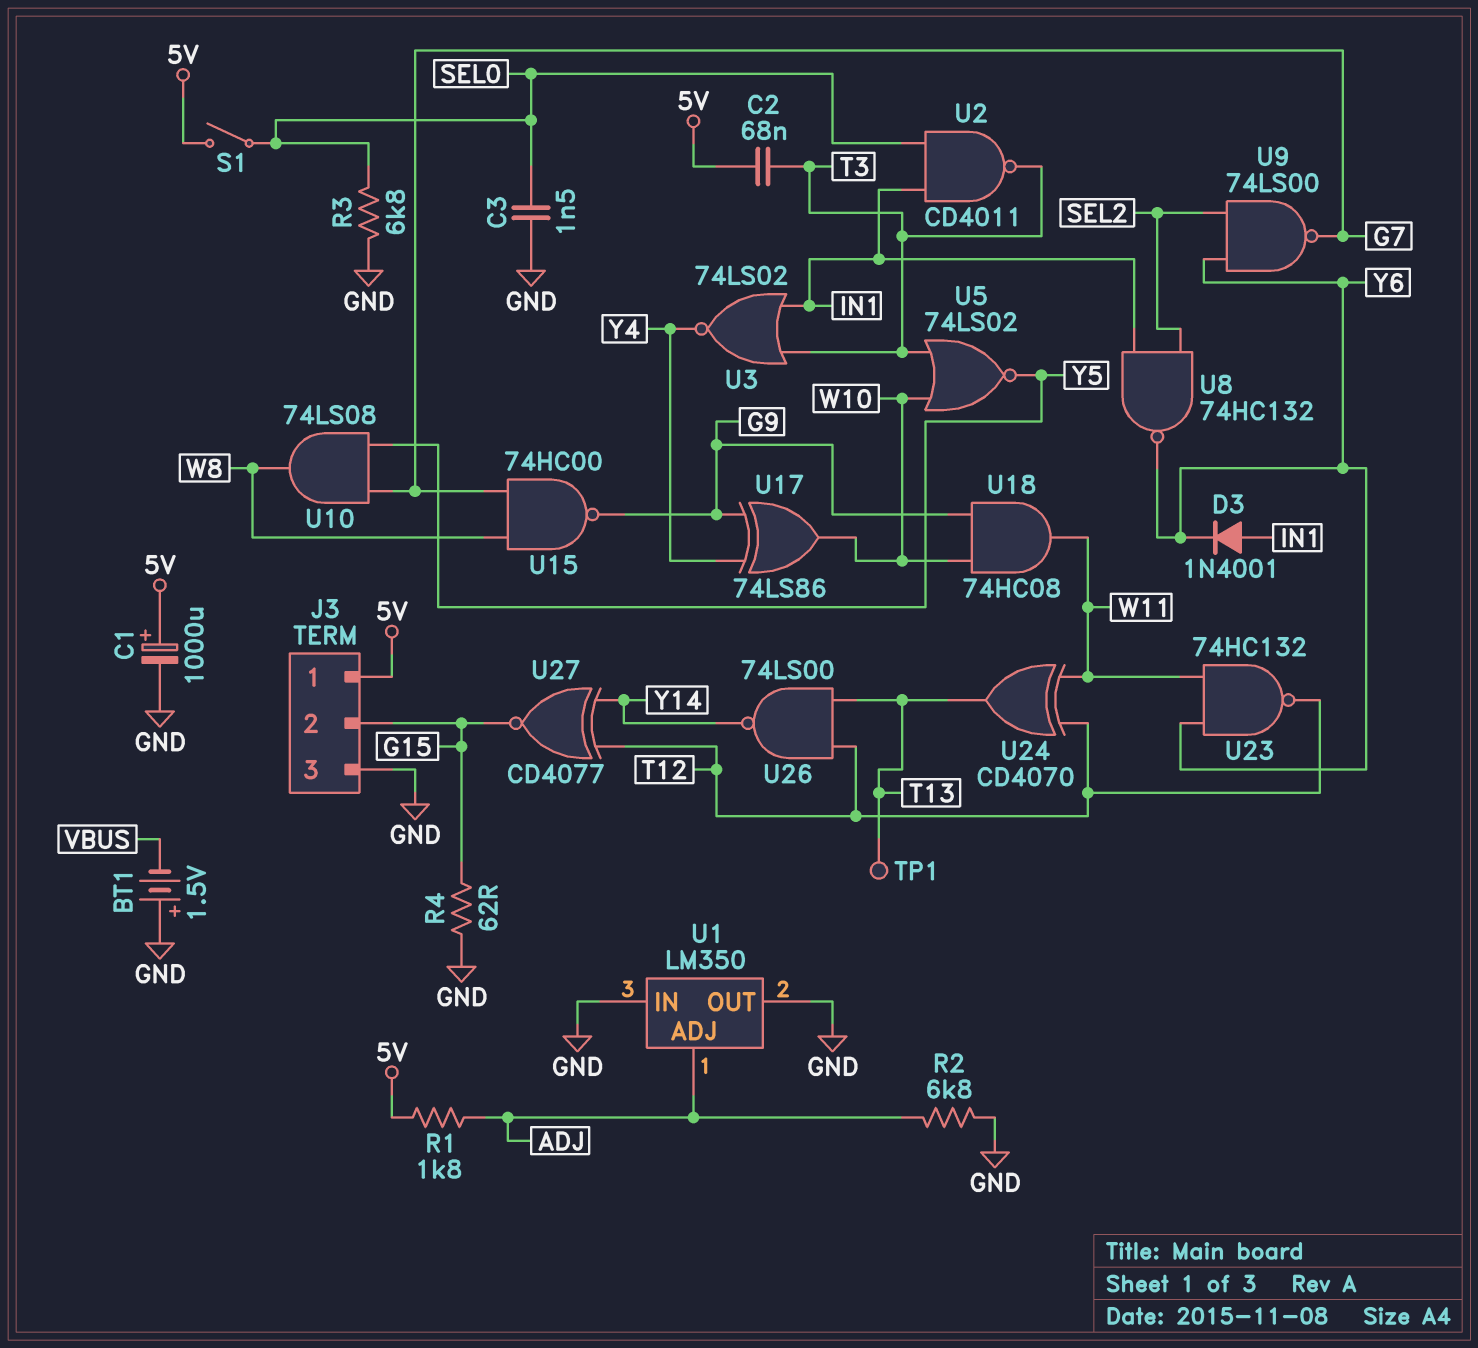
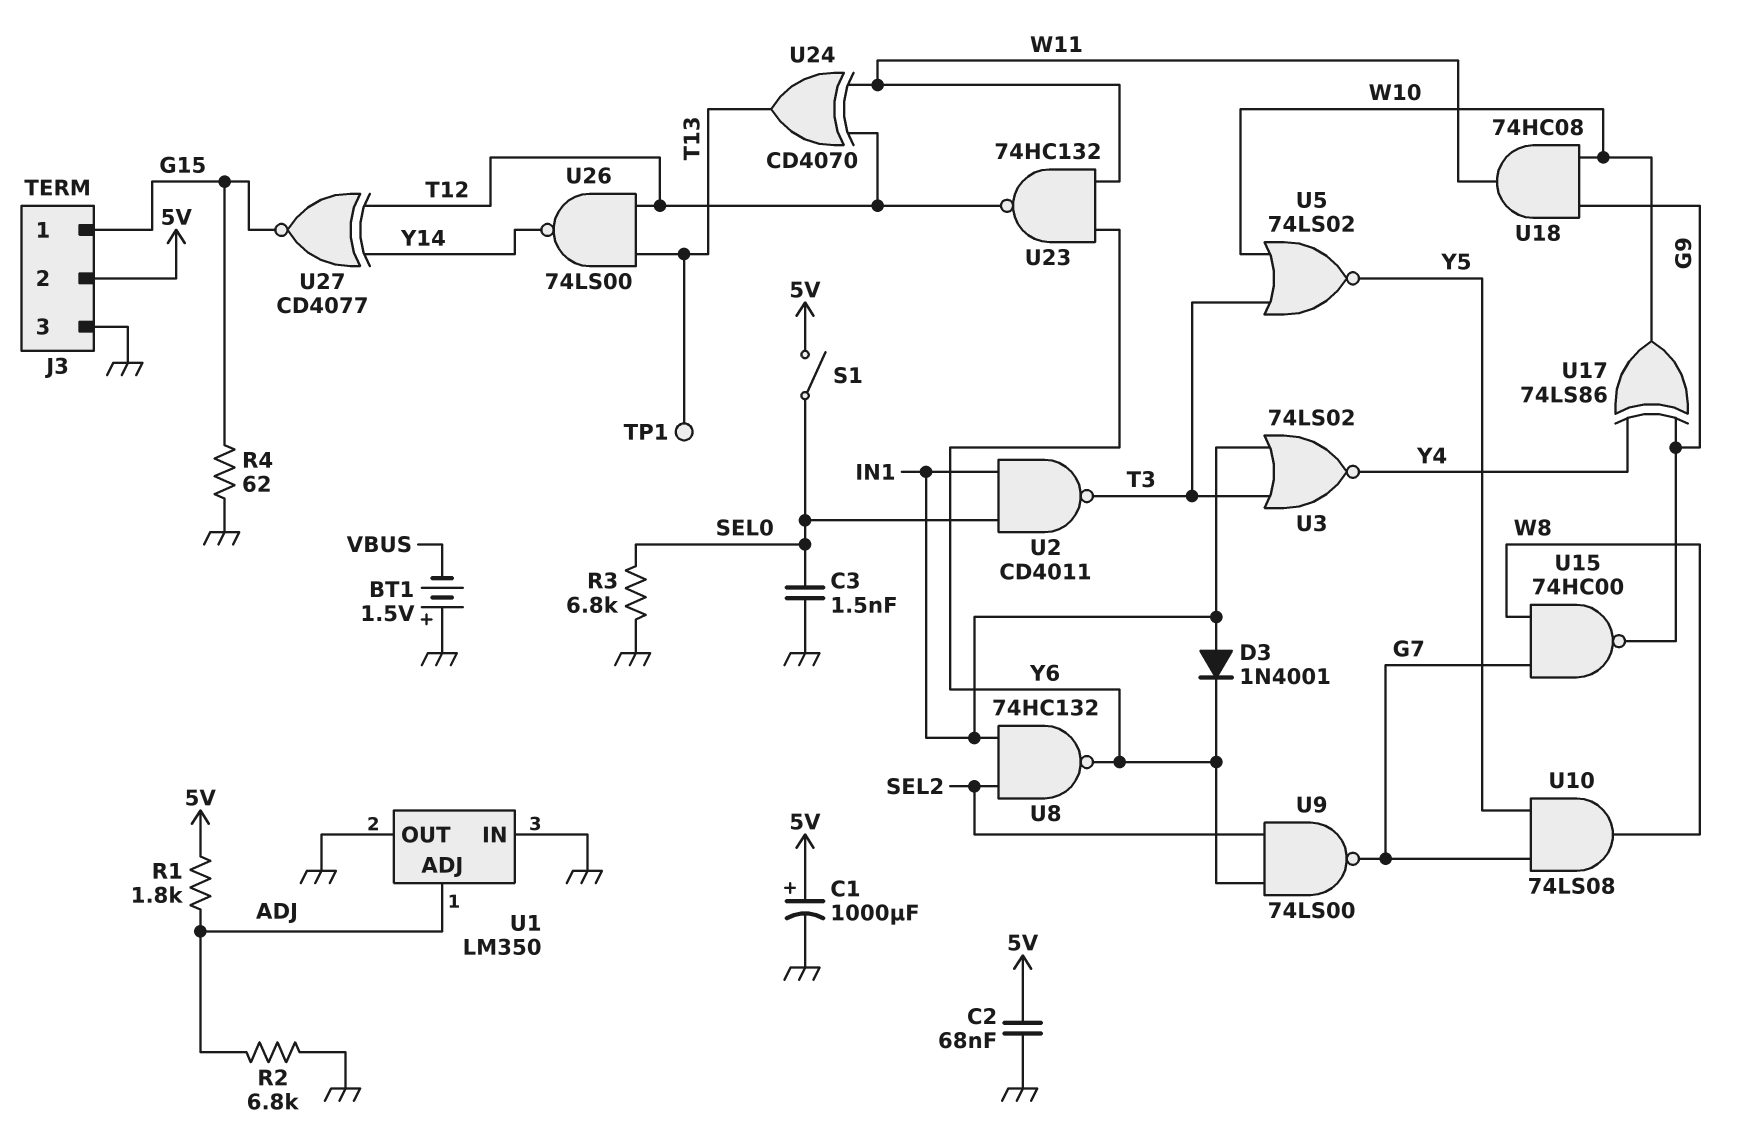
C2: 68nF (5V, T3) -> 68nF (5V, GND)
J3 pin 1: 5V -> G15
J3 pin 2: G15 -> 5V

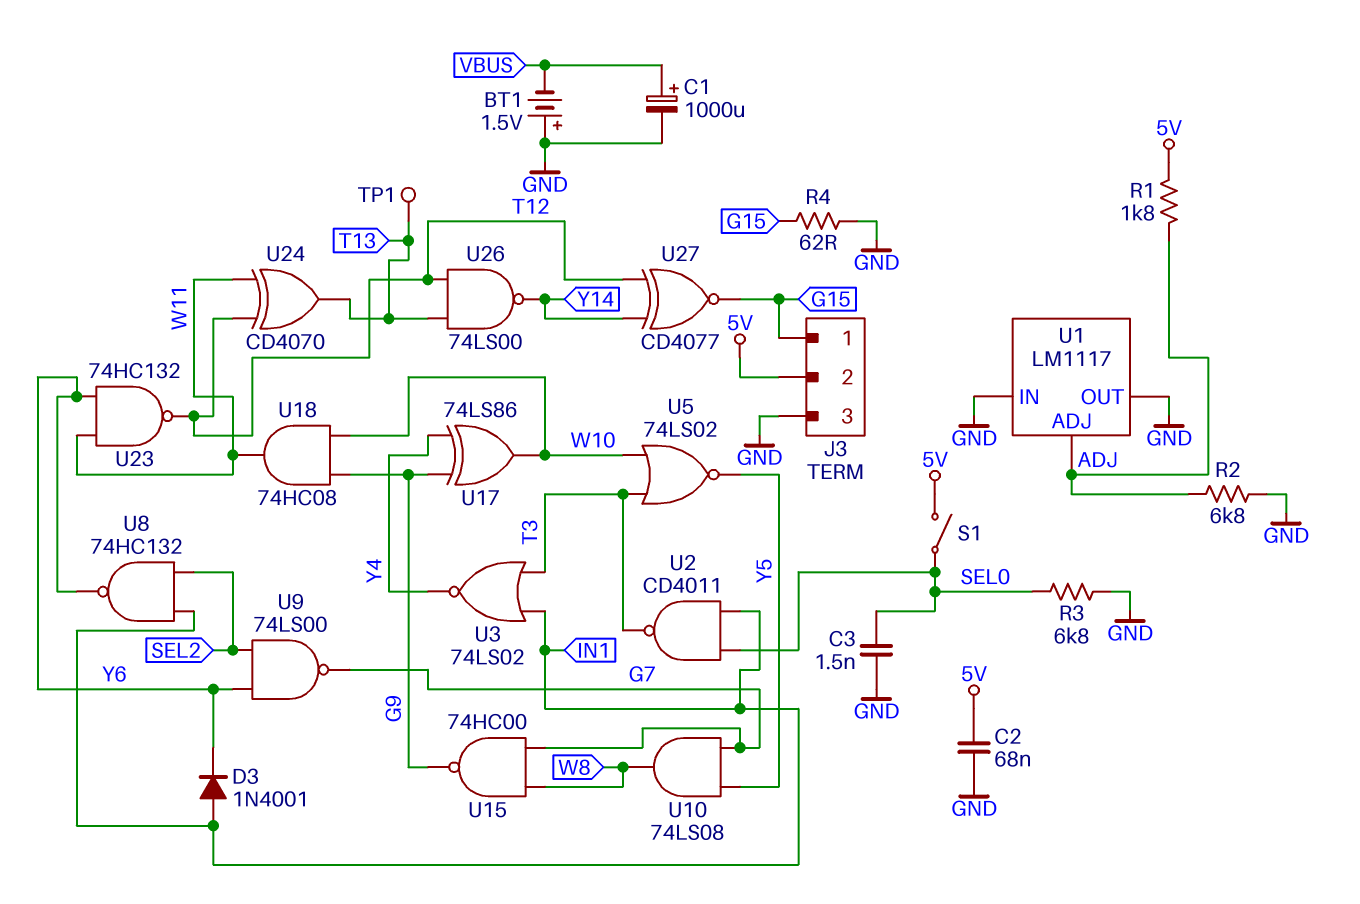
C1: 1000uF (plus 5V, minus GND) -> 1000uF (plus VBUS, minus GND)
U1: LM350 -> LM1117

